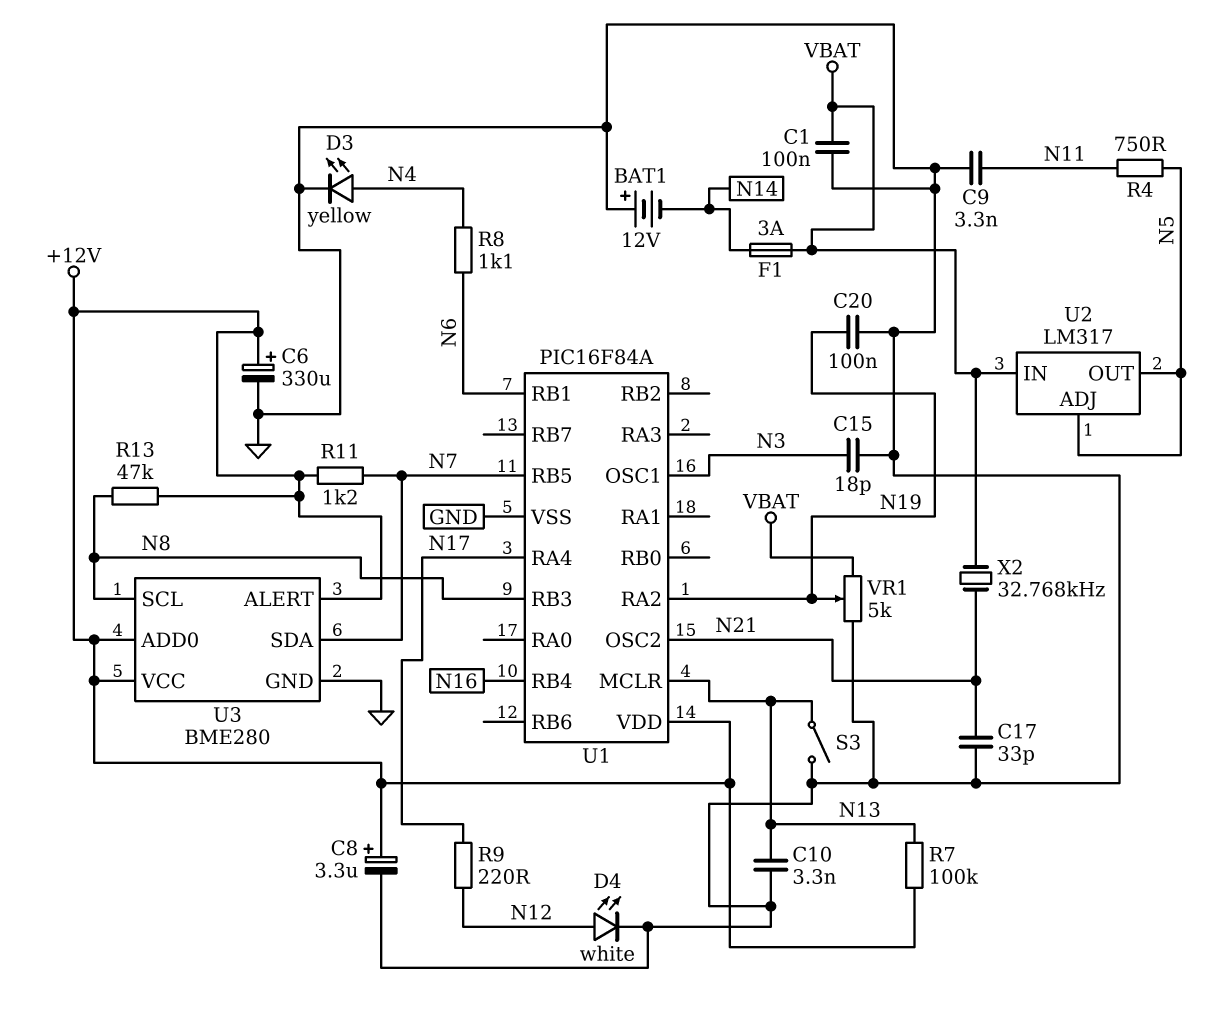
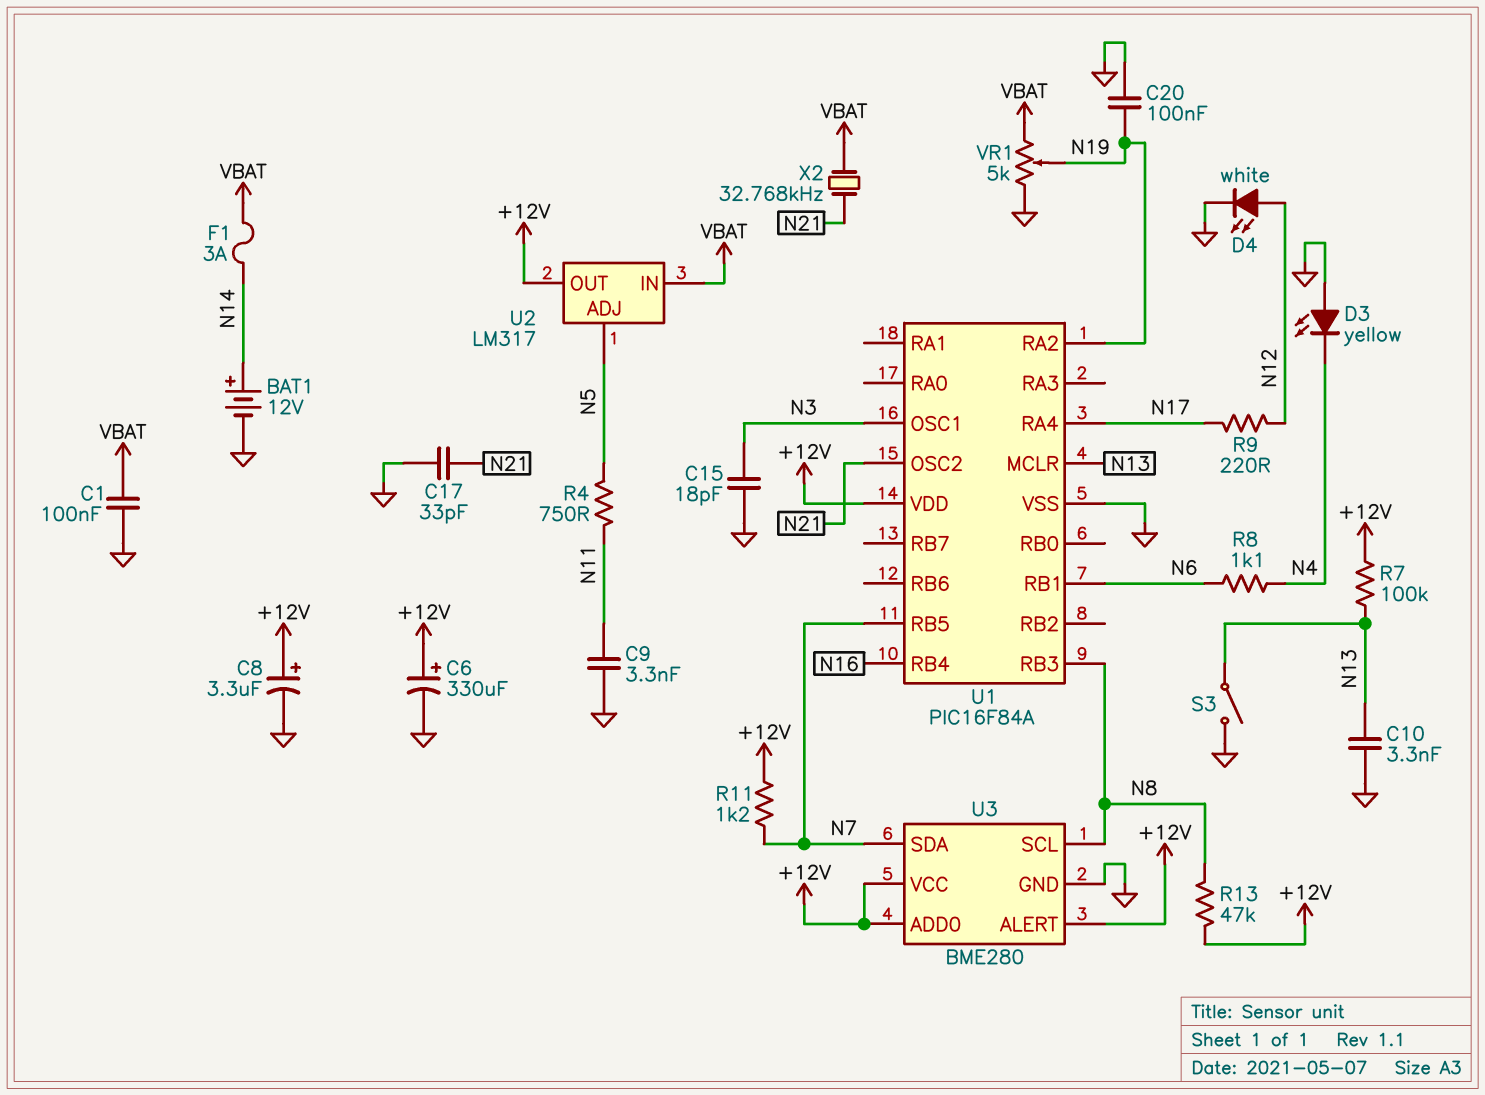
BAT1: 12V (plus GND, minus N14) -> 12V (plus N14, minus GND)
D3: LED yellow (A N4, K GND) -> LED yellow (A GND, K N4)
U2 pin OUT: N5 -> +12V

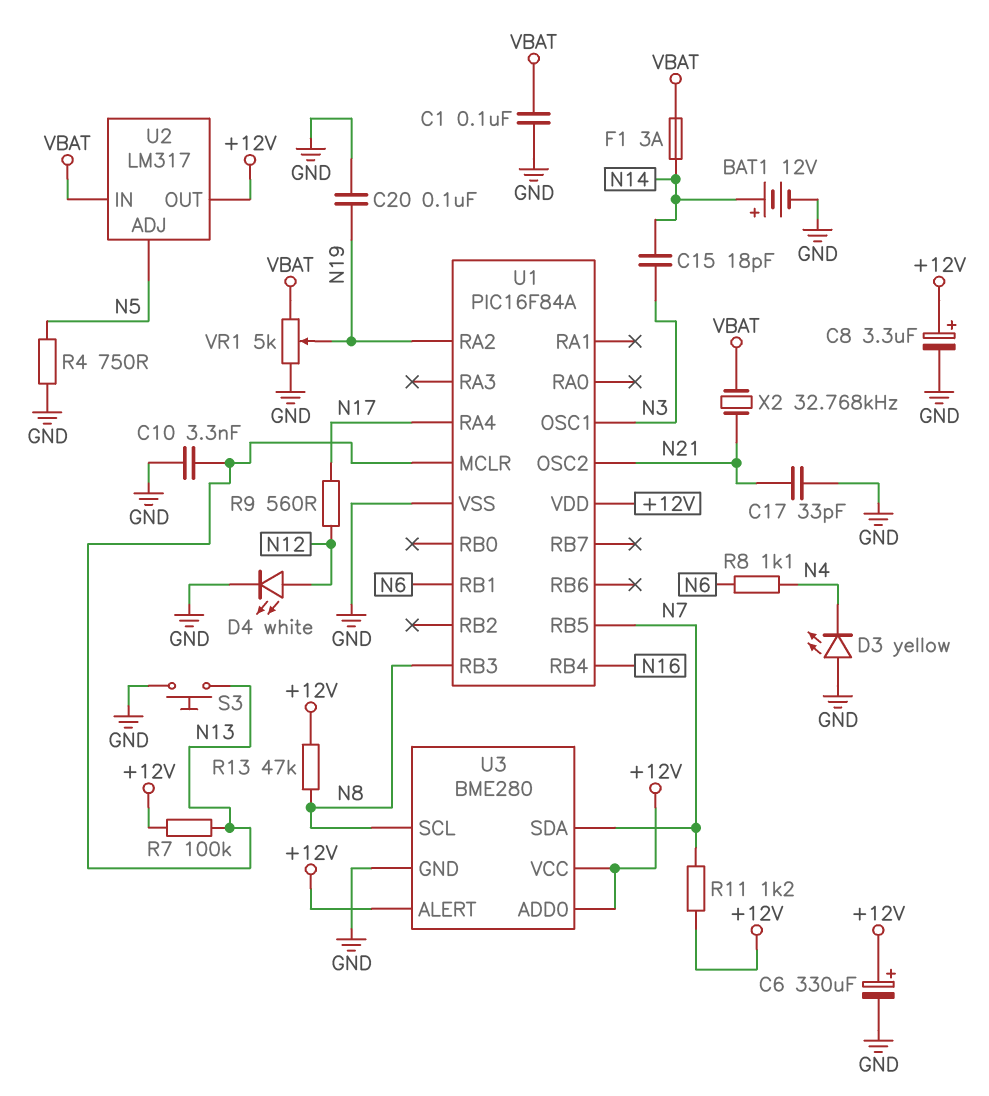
C9: 3.3nF (GND, N11) -> none
C15: 18pF (GND, N3) -> 18pF (N3, N14)
R4: 750 (N5, N11) -> 750 (GND, N5)
R9: 220 (N12, N17) -> 560 (N12, N17)
S3: switch (GND, N13) -> button (GND, N13)

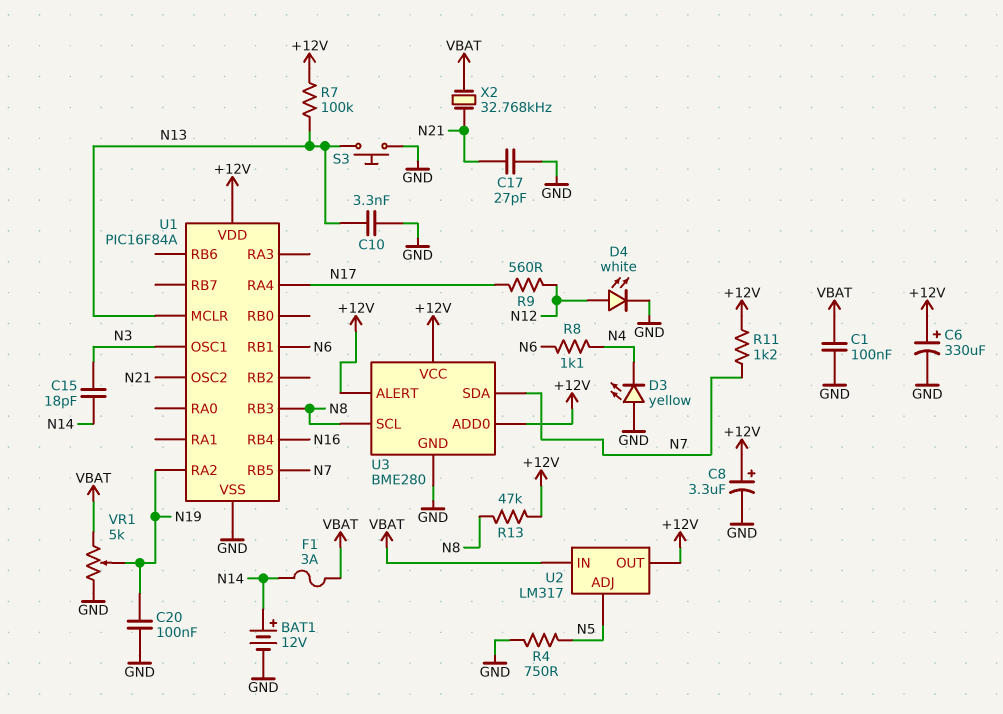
C17: 33pF (GND, N21) -> 27pF (GND, N21)

